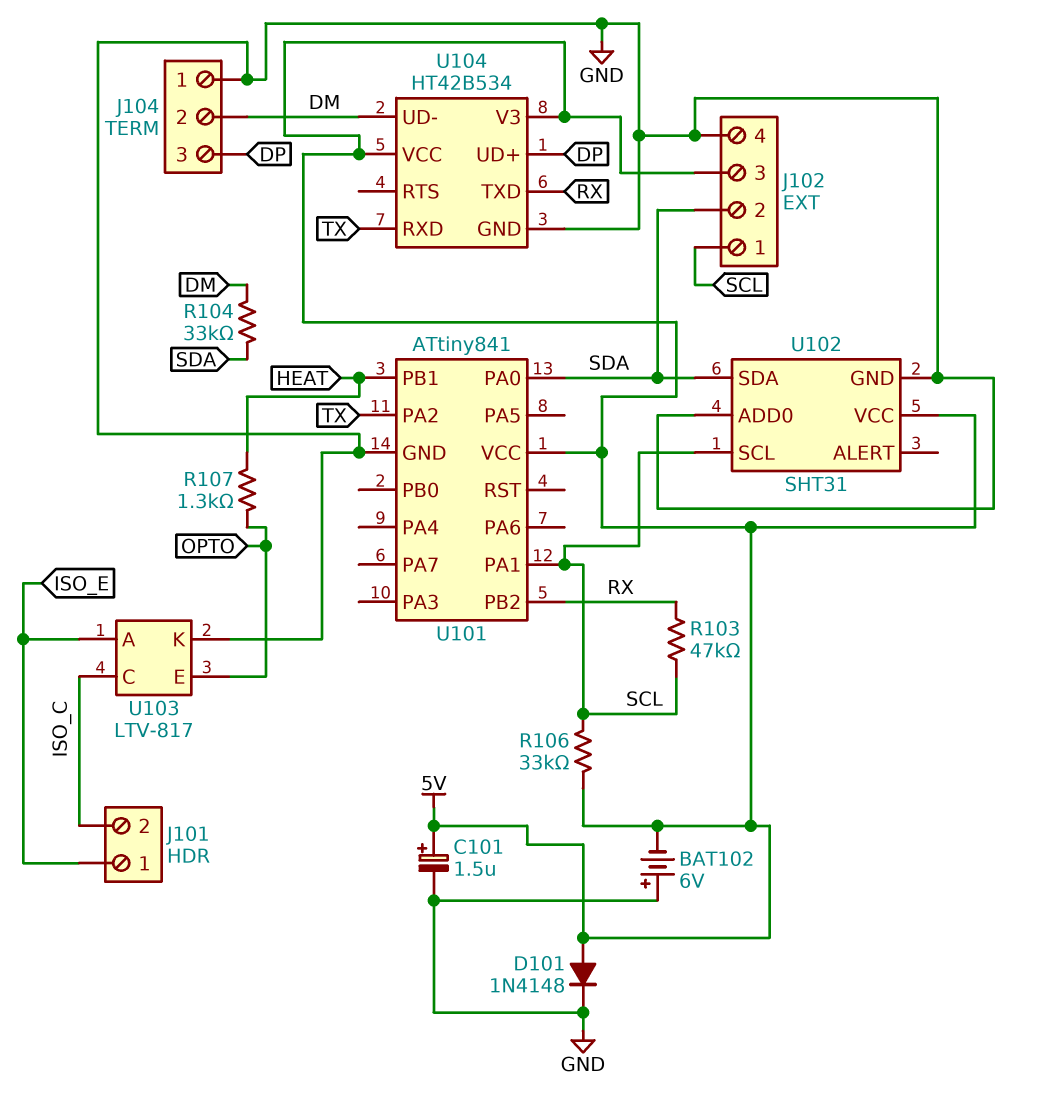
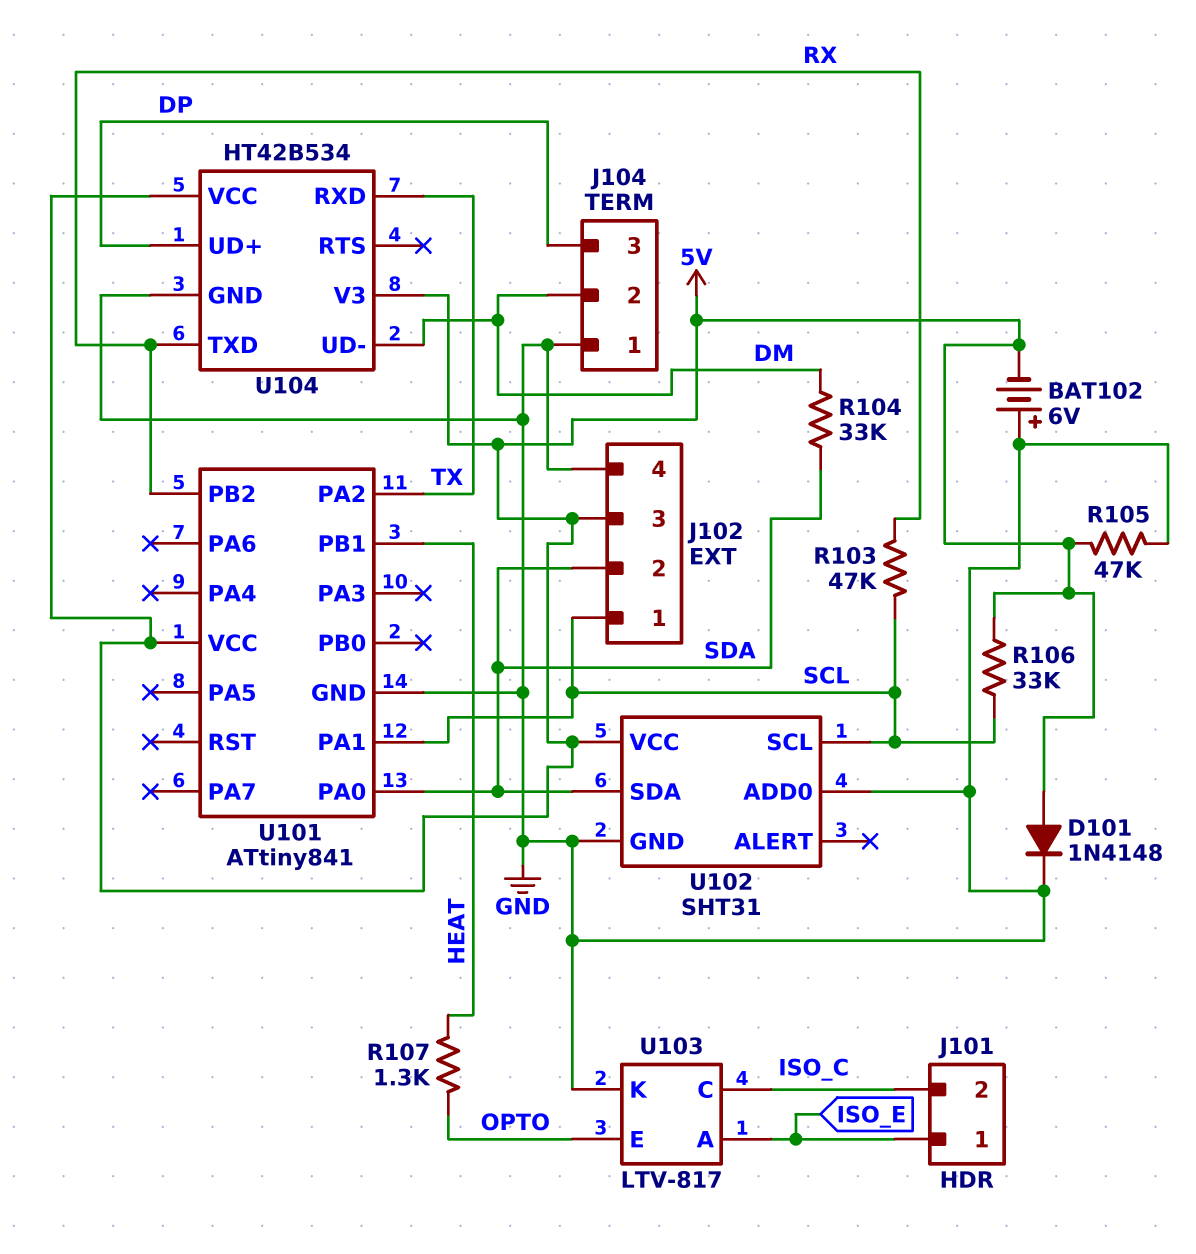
C101: 1.5uF (plus 5V, minus GND) -> none
R105: none -> 47k (5V, GND)

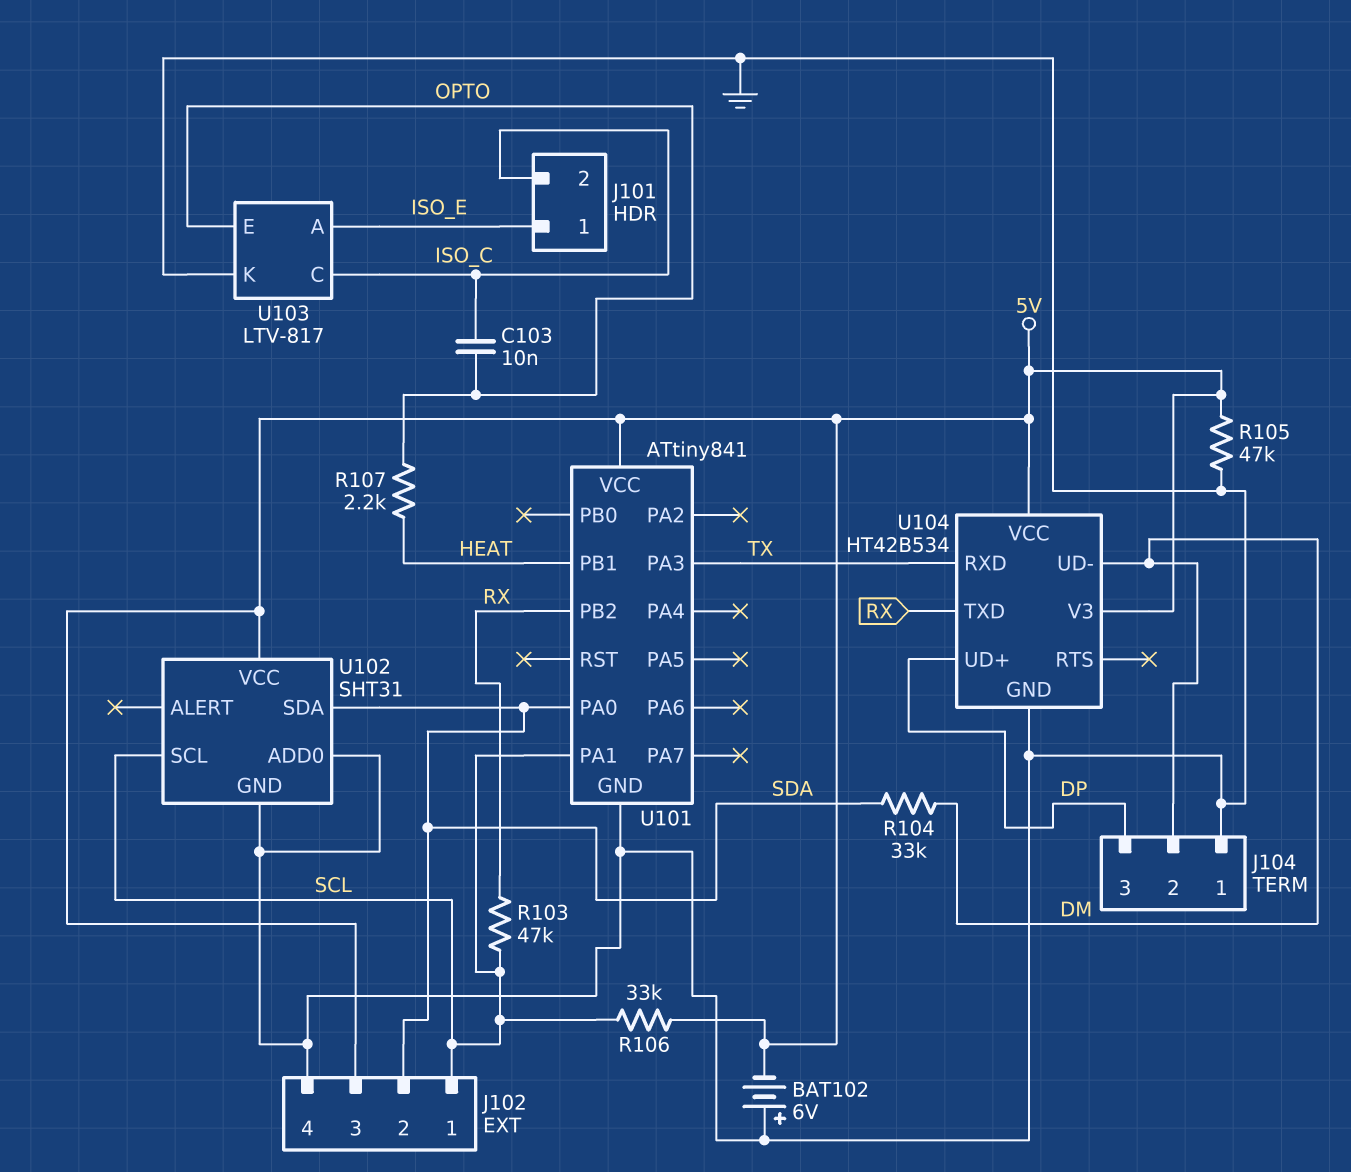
C103: none -> 10nF (ISO_C, OPTO)
D101: diode 1N4148 (A 5V, K GND) -> none
R107: 1.3k (HEAT, OPTO) -> 2.2k (HEAT, OPTO)
U101 pin PA2: TX -> none
U101 pin PA3: none -> TX

